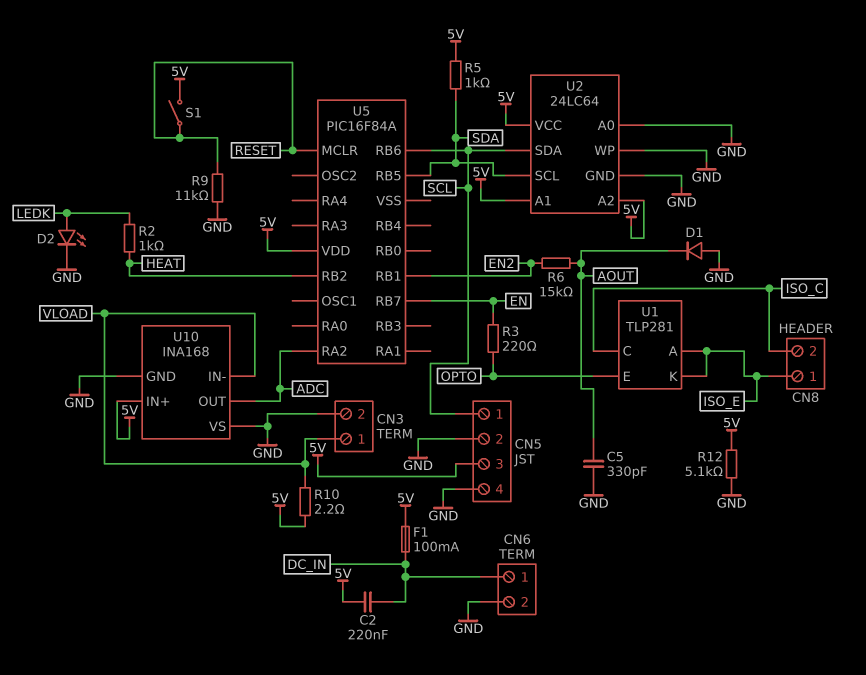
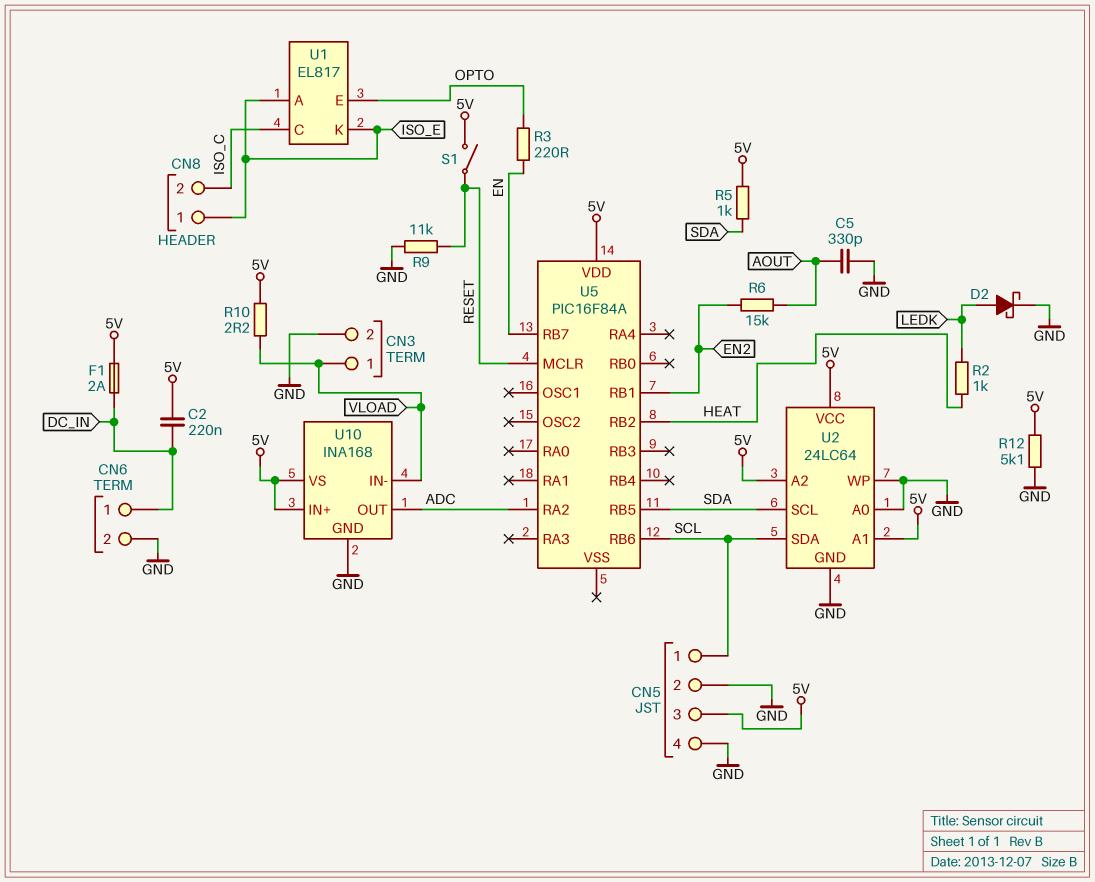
D1: diode (A GND, K AOUT) -> none
D2: LED (A LEDK, K GND) -> schottky (A LEDK, K GND)
F1: 100mA (5V, DC_IN) -> 2A (5V, DC_IN)
U1: TLP281 -> EL817
U10 pin VS: GND -> 5V

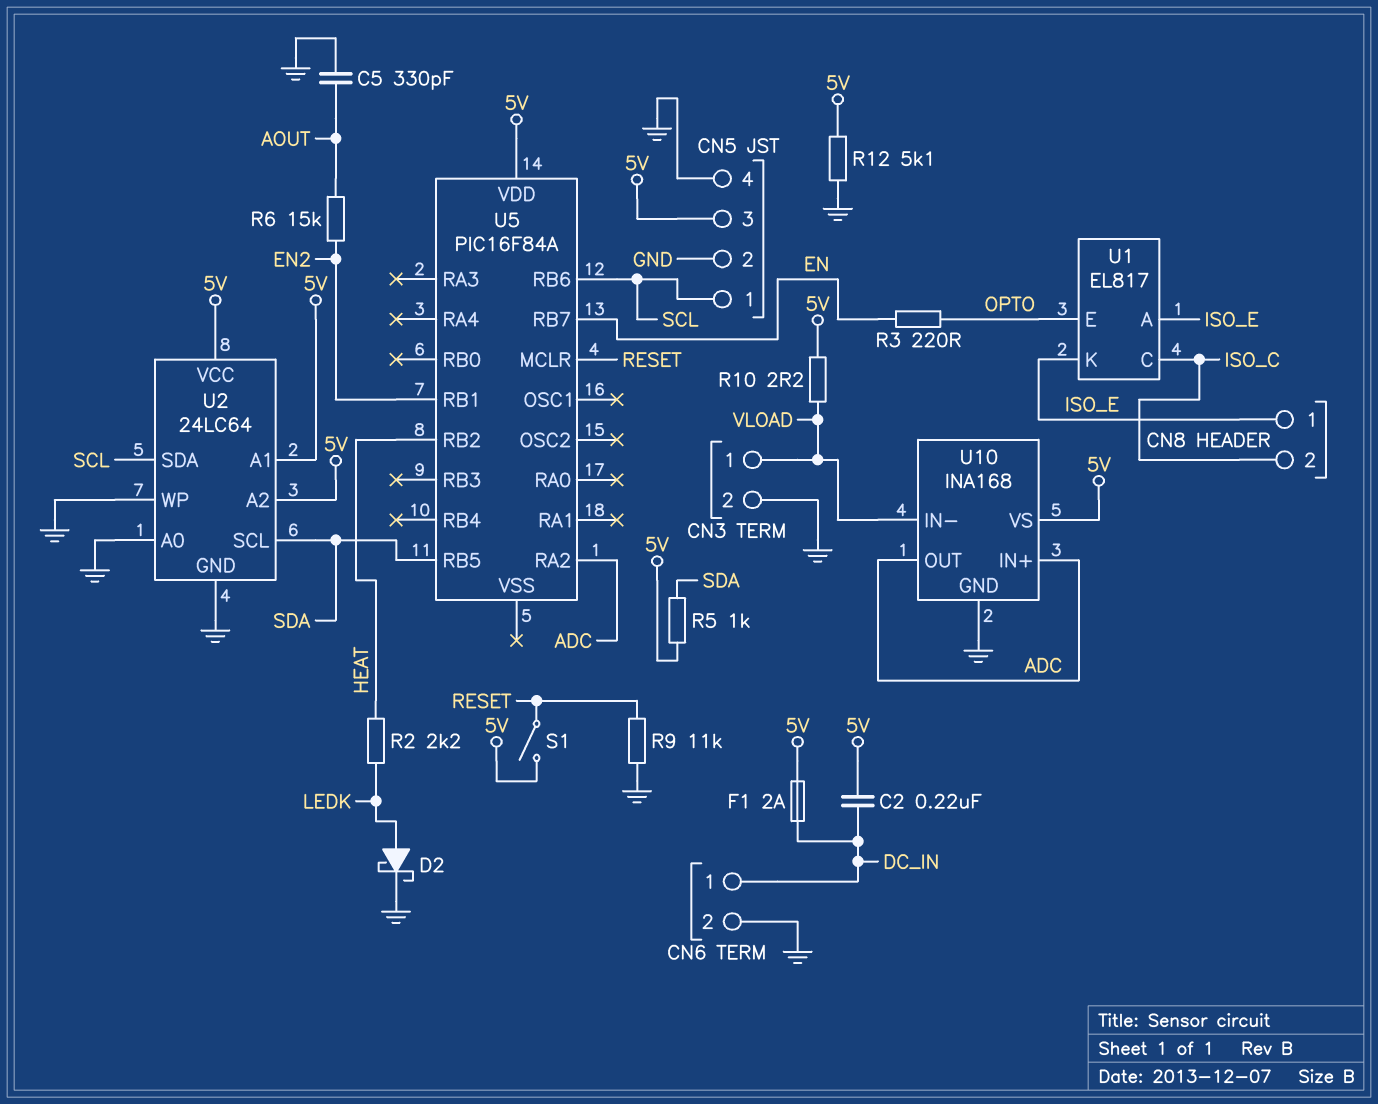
R2: 1k (HEAT, LEDK) -> 2.2k (HEAT, LEDK)
U10 pin IN+: 5V -> ADC

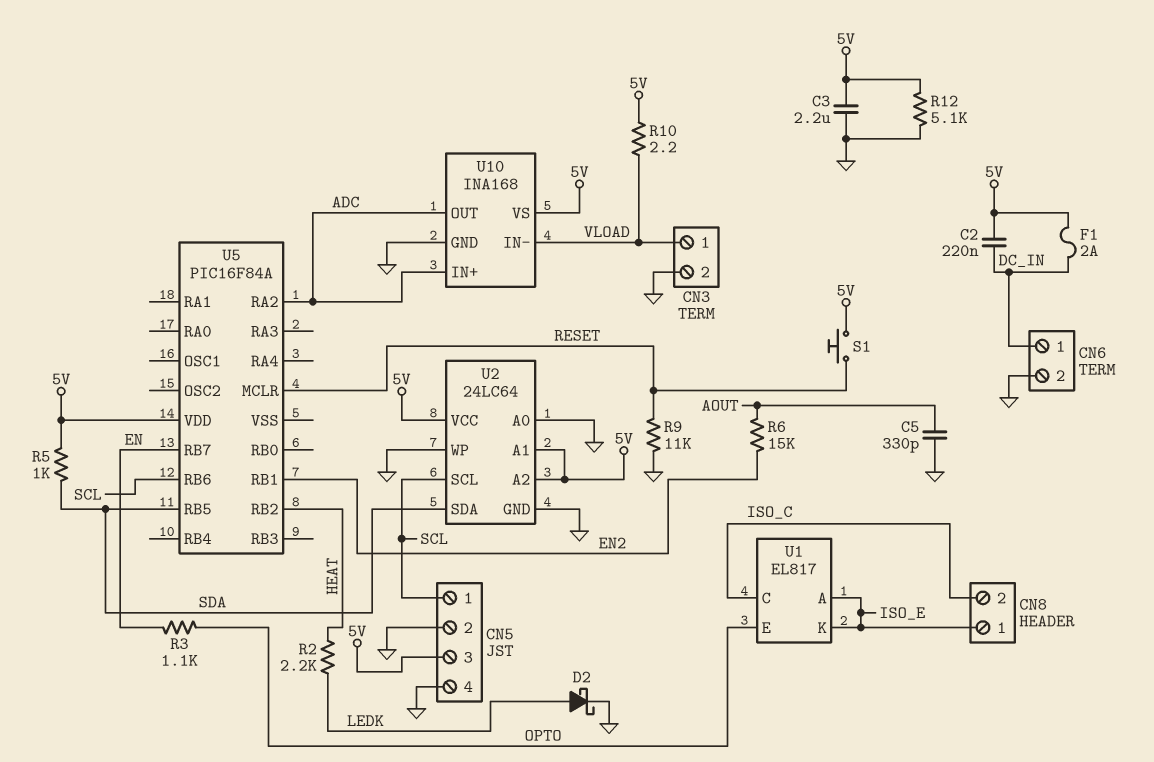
C3: none -> 2.2uF (5V, GND)
R3: 220 (EN, OPTO) -> 1.1k (EN, OPTO)
S1: switch (5V, RESET) -> button (5V, RESET)
U2 pin SCL: SDA -> SCL
U2 pin SDA: SCL -> SDA

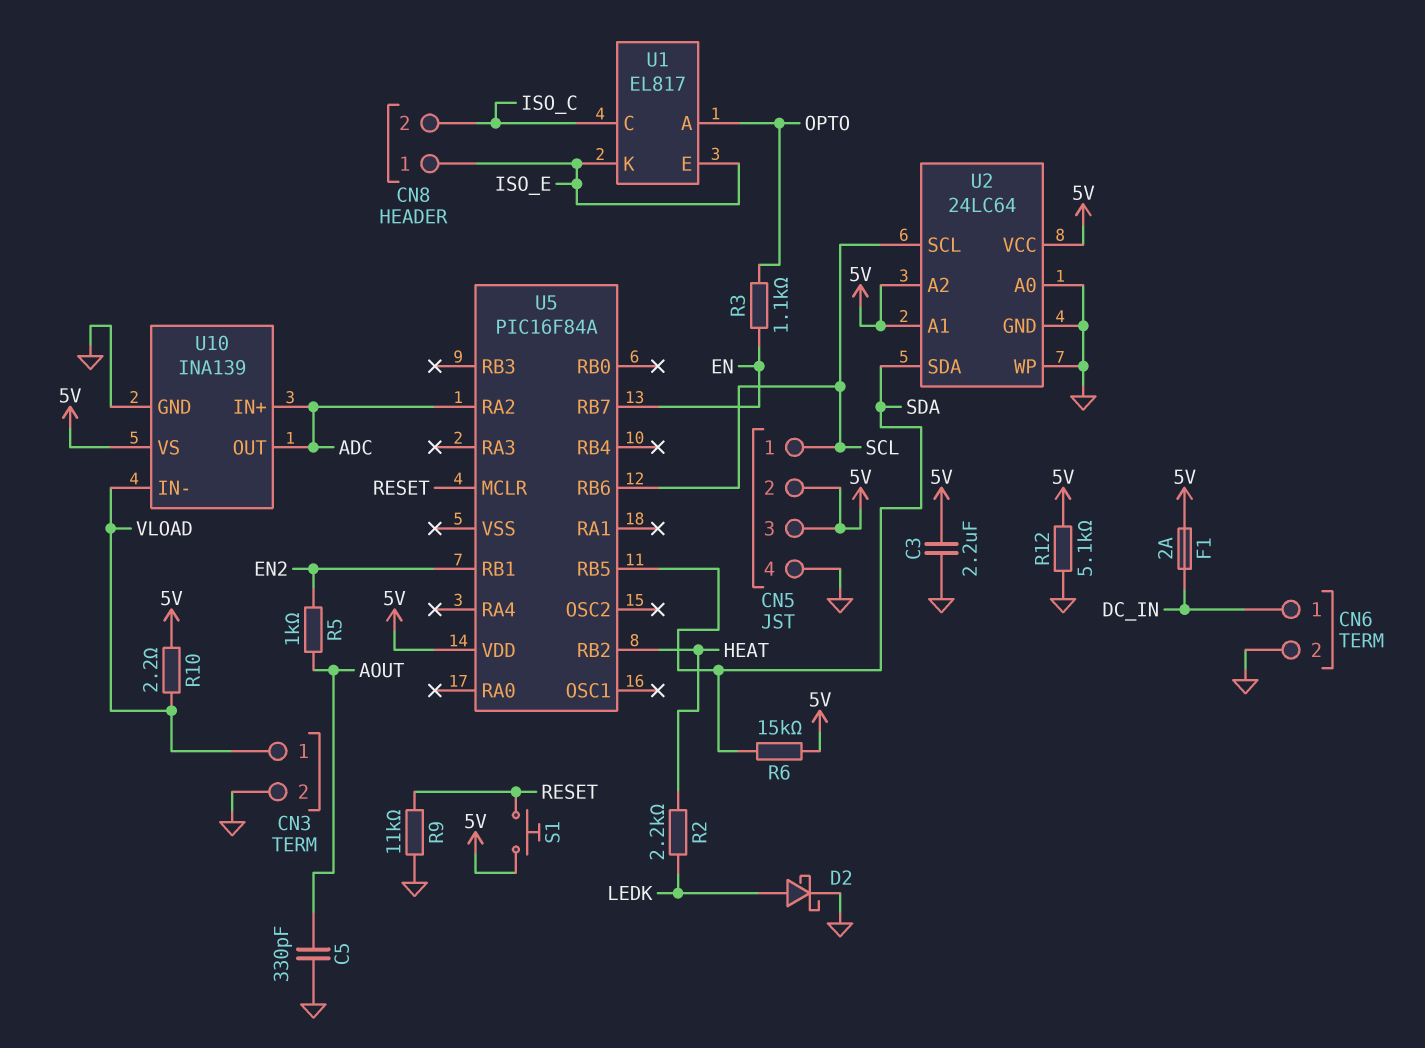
C2: 220nF (5V, DC_IN) -> none
CN5 pin 2: GND -> 5V
R5: 1k (5V, SDA) -> 1k (AOUT, EN2)
R6: 15k (AOUT, EN2) -> 15k (5V, SDA)
U1 pin A: ISO_E -> OPTO
U1 pin E: OPTO -> ISO_E
U10: INA168 -> INA139

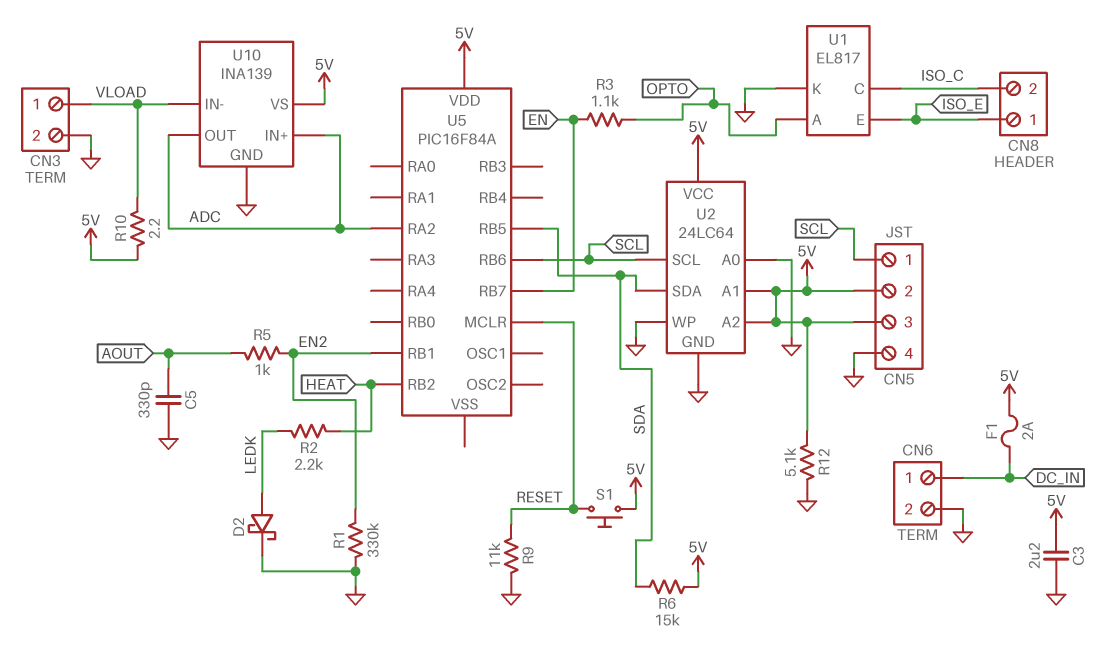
R1: none -> 330k (EN2, GND)
U1 pin K: ISO_E -> GND

